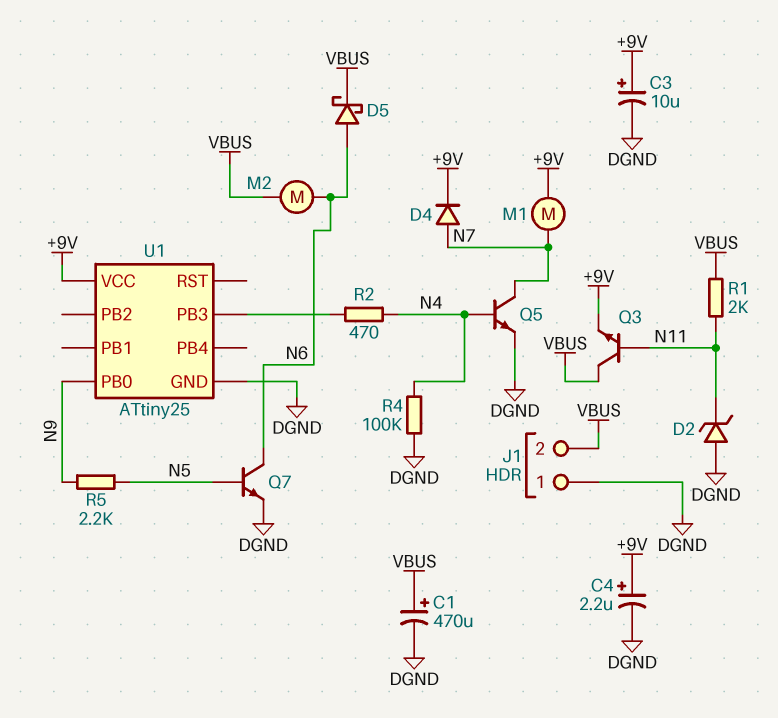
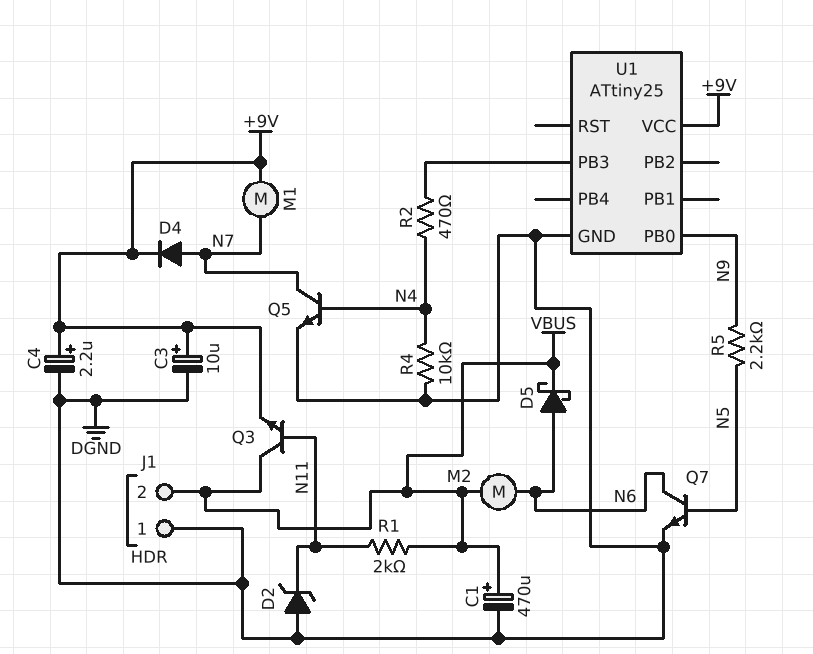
R4: 100k (DGND, N4) -> 10k (DGND, N4)

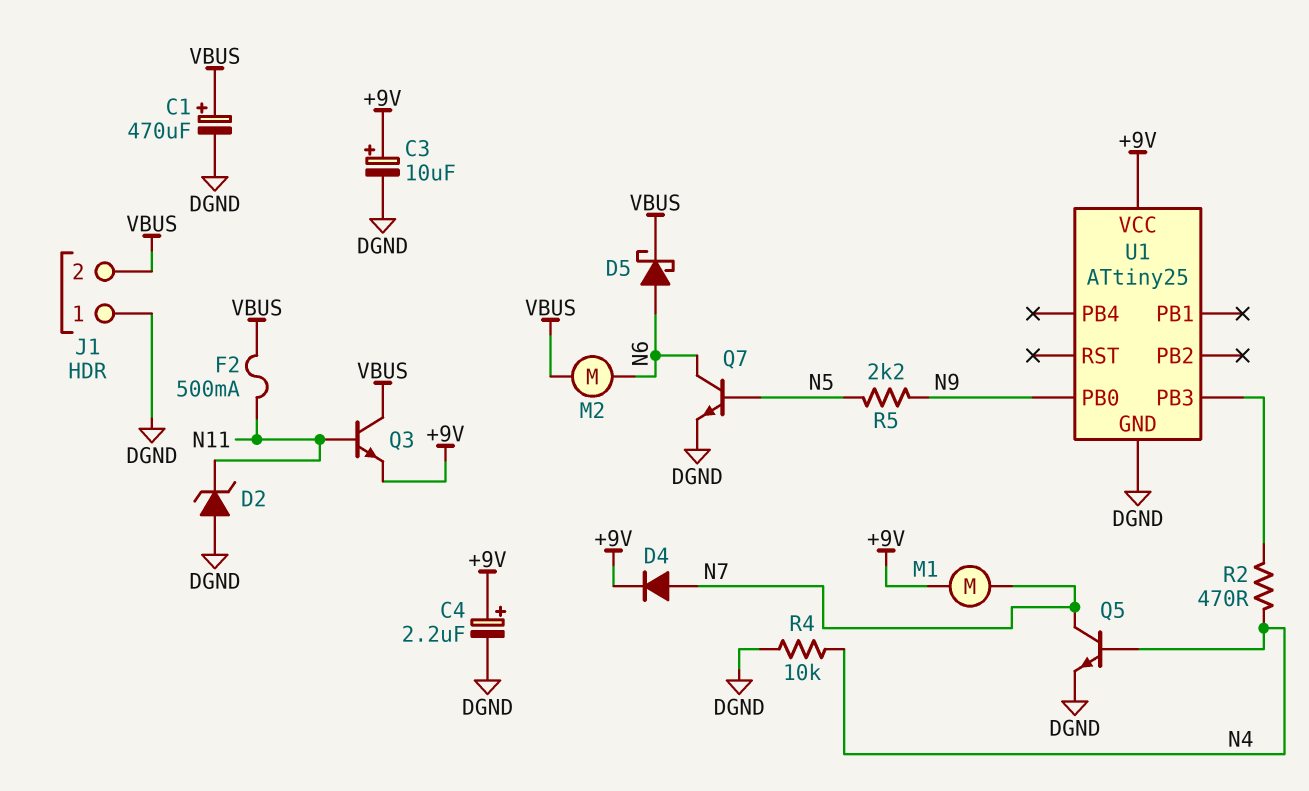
F2: none -> 500mA (N11, VBUS)
R1: 2k (N11, VBUS) -> none

